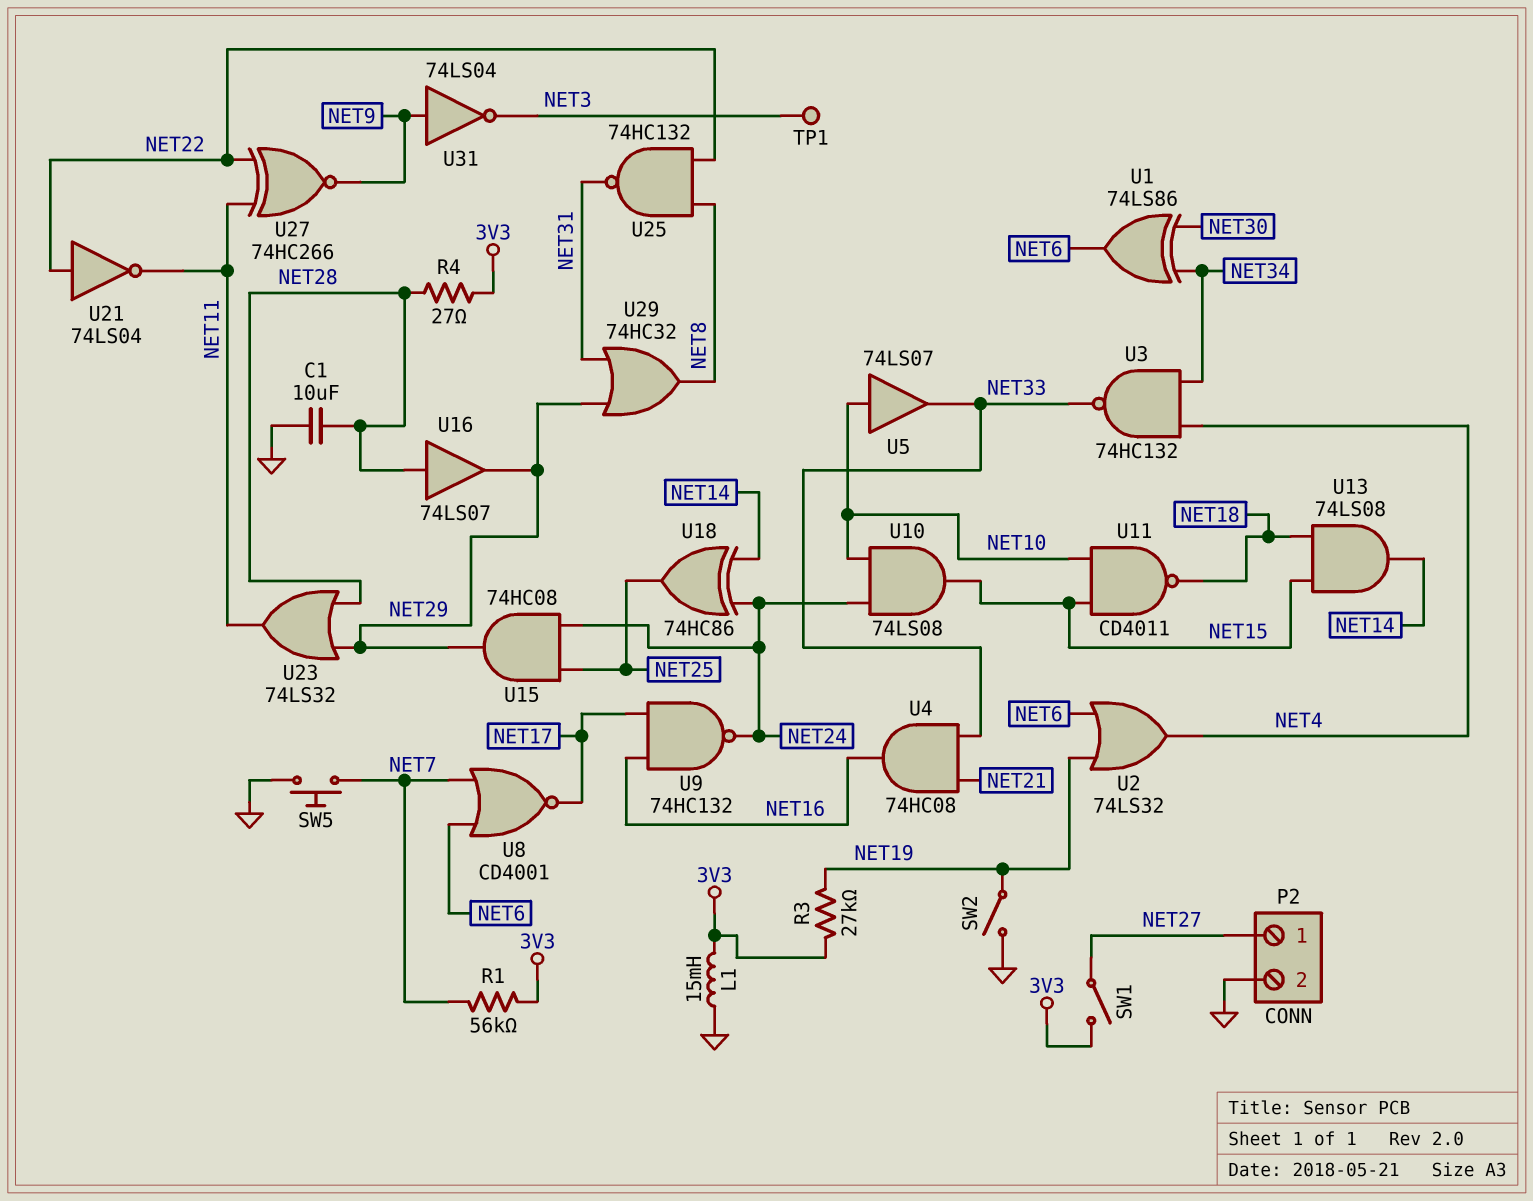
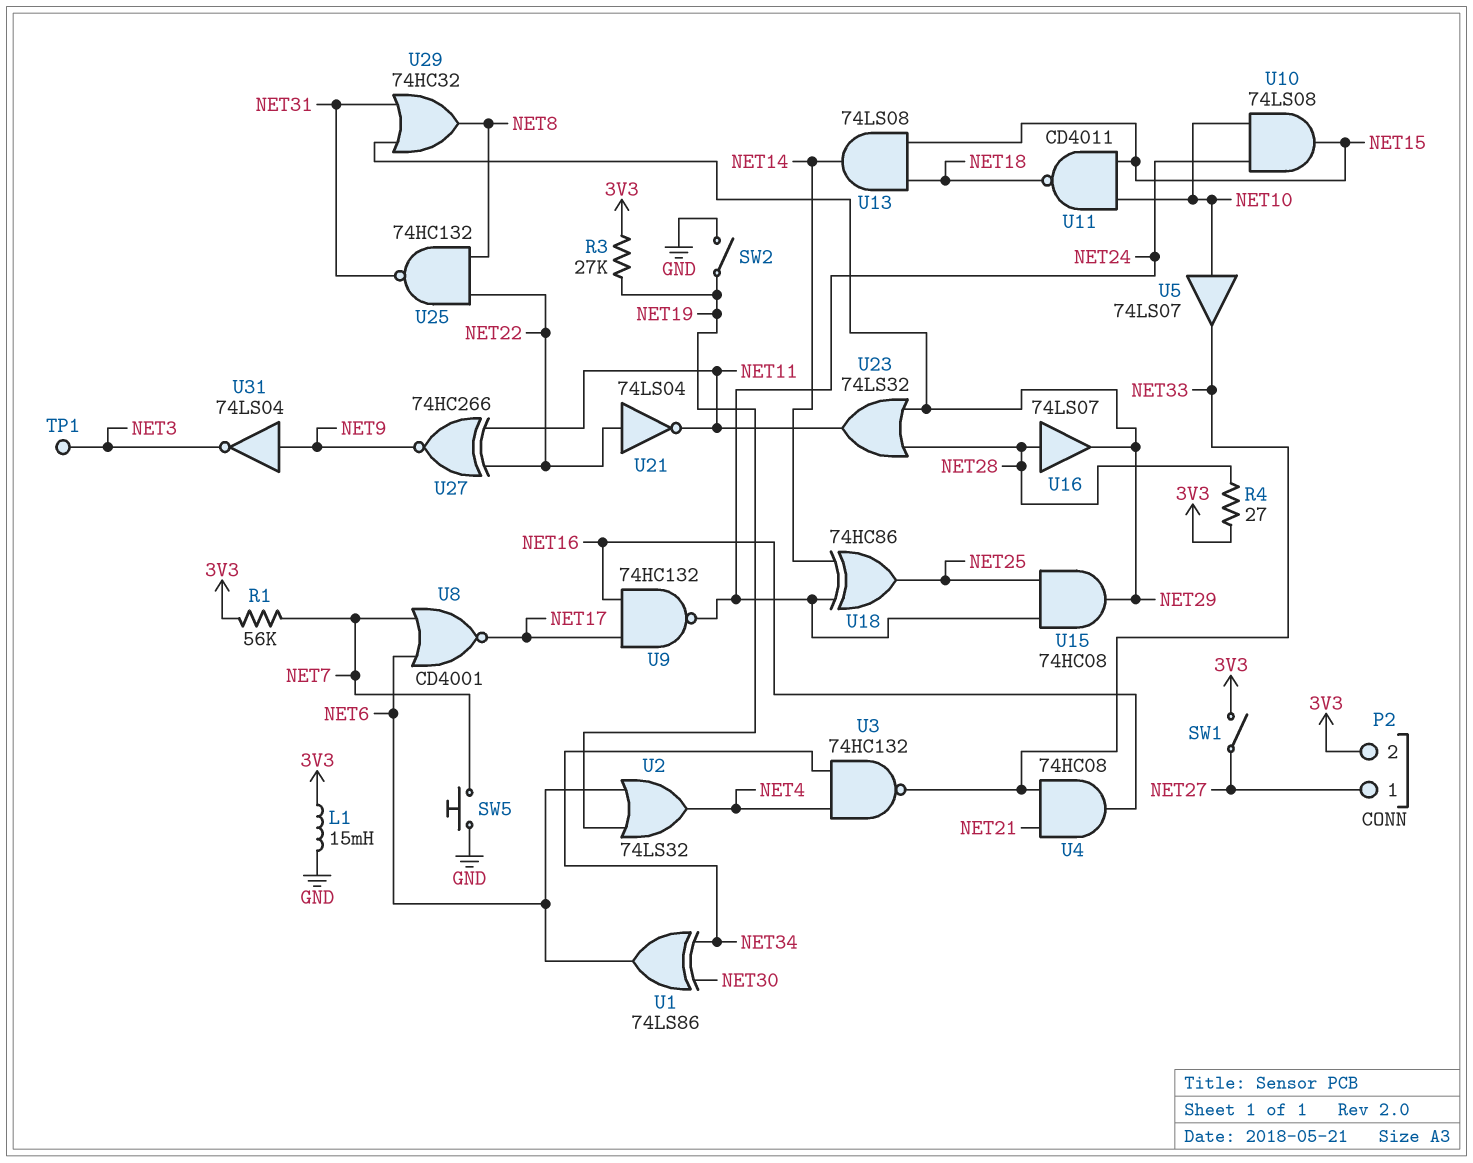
C1: 10uF (GND, NET28) -> none
P2 pin 2: GND -> 3V3

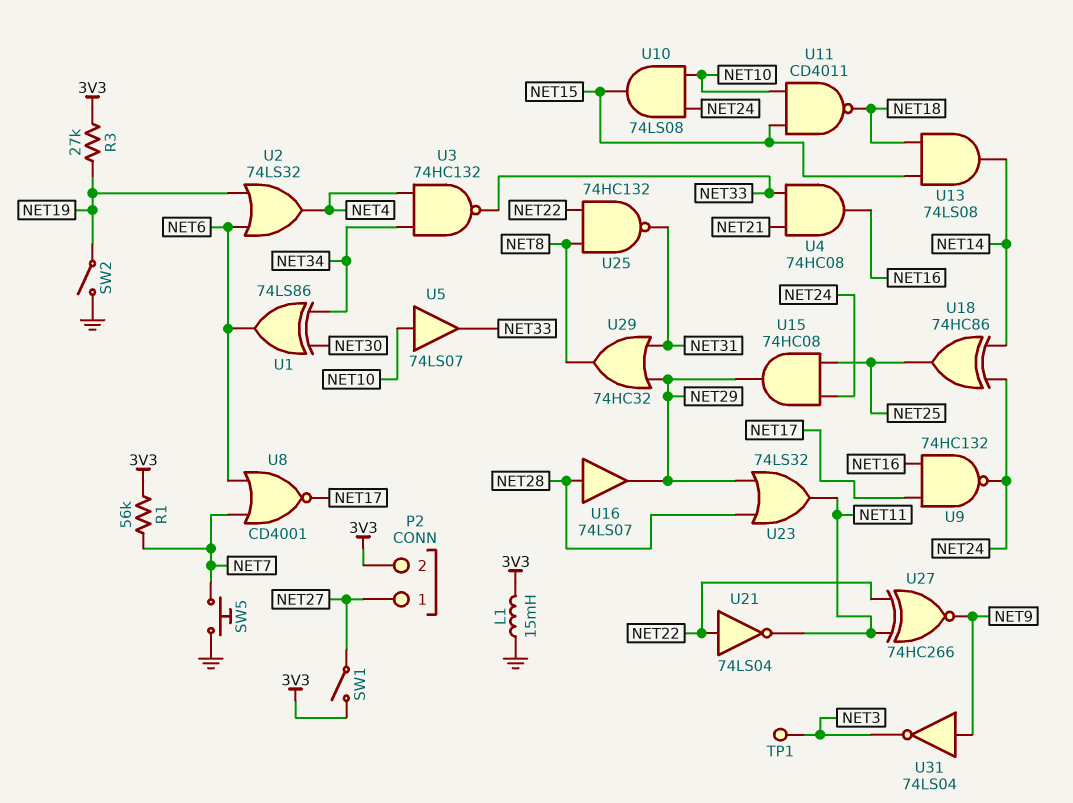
R4: 27 (3V3, NET28) -> none

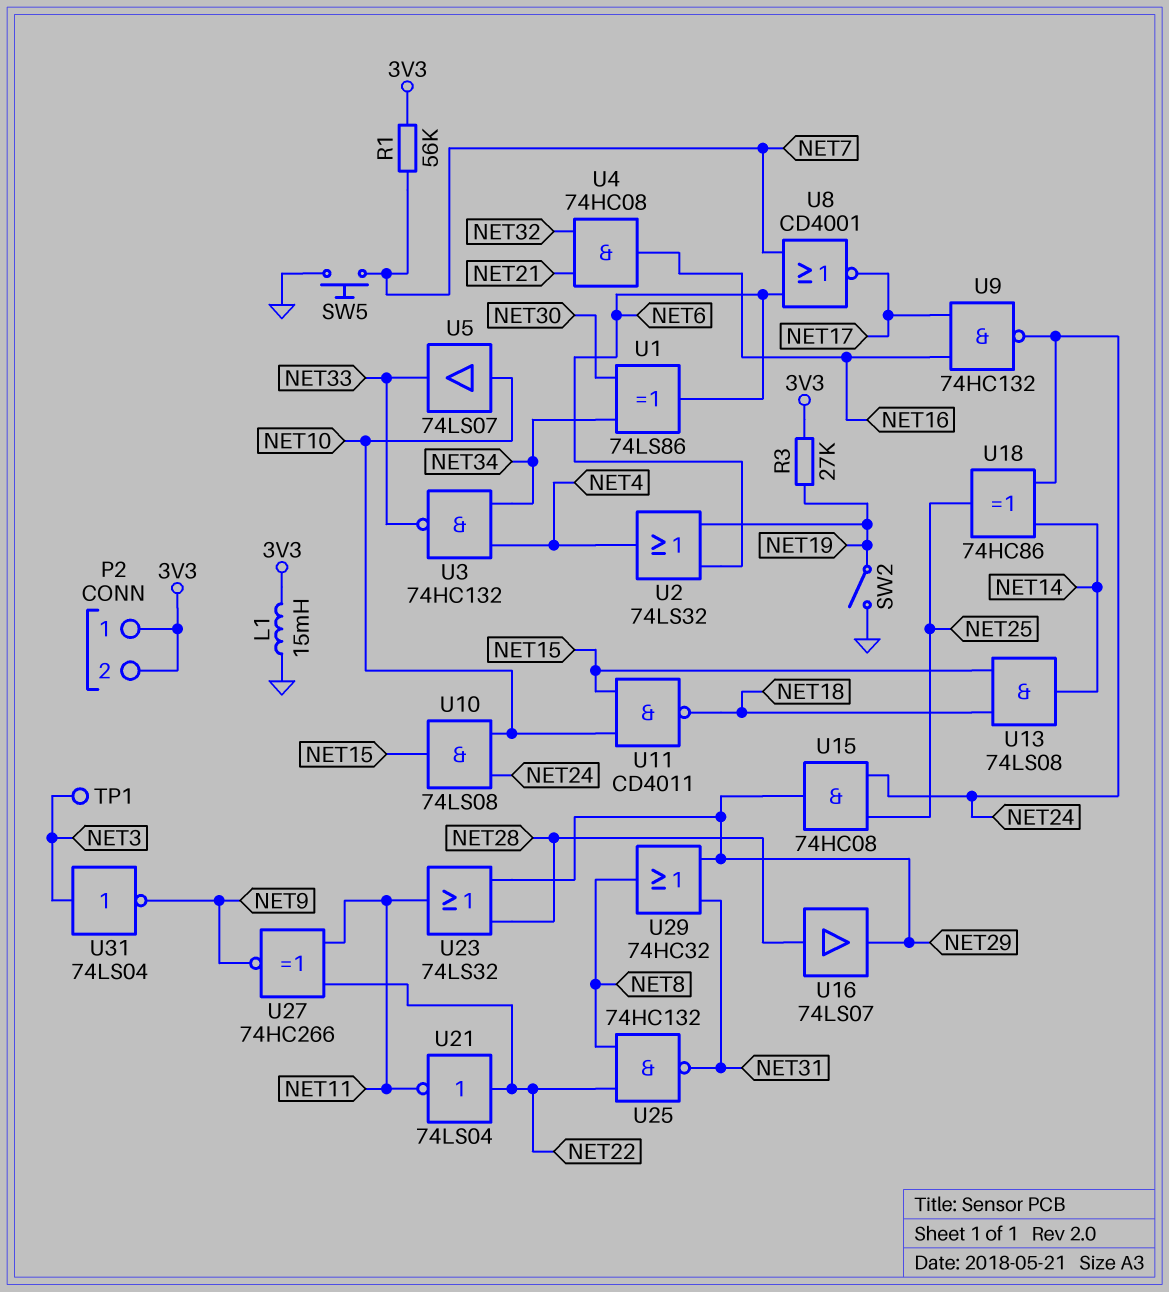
P2 pin 1: NET27 -> 3V3
SW1: switch (3V3, NET27) -> none
U4: AND 74HC08 (in NET21, in NET33, out NET16) -> AND 74HC08 (in NET21, in NET32, out NET16)
U31: NOT 74LS04 (in NET9, out NET3) -> NOT 74LS04 (in NET3, out NET9)

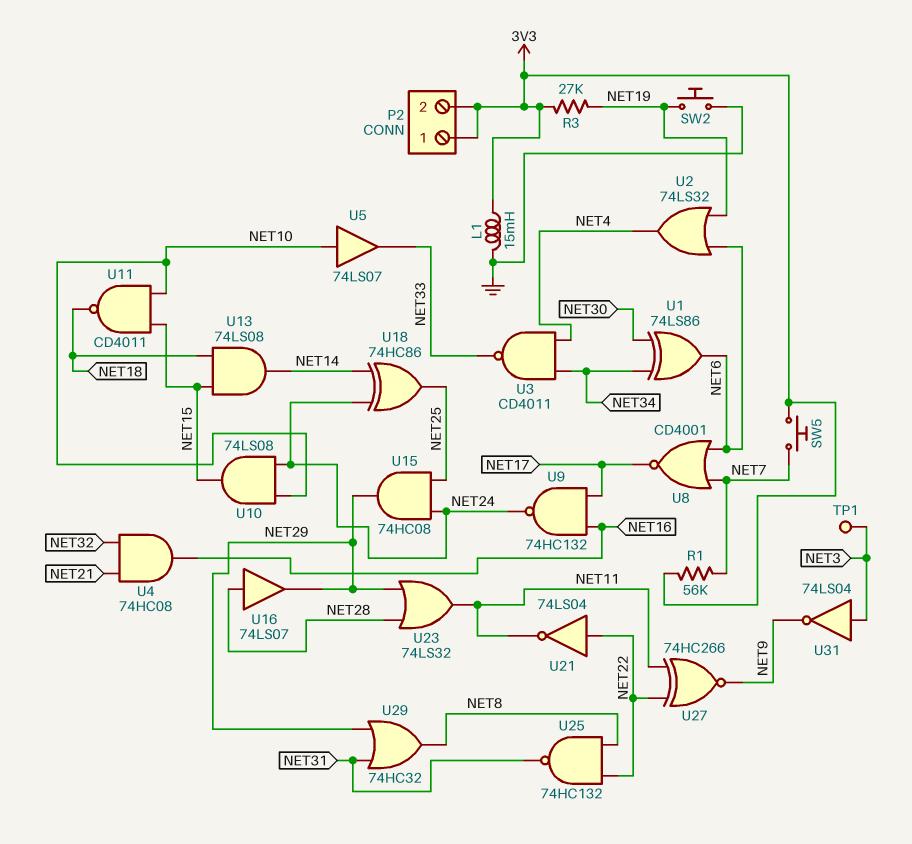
SW2: switch (GND, NET19) -> button (GND, NET19)
SW5: button (GND, NET7) -> button (3V3, NET7)
U3: NAND 74HC132 (in NET4, in NET34, out NET33) -> NAND CD4011 (in NET4, in NET34, out NET33)

